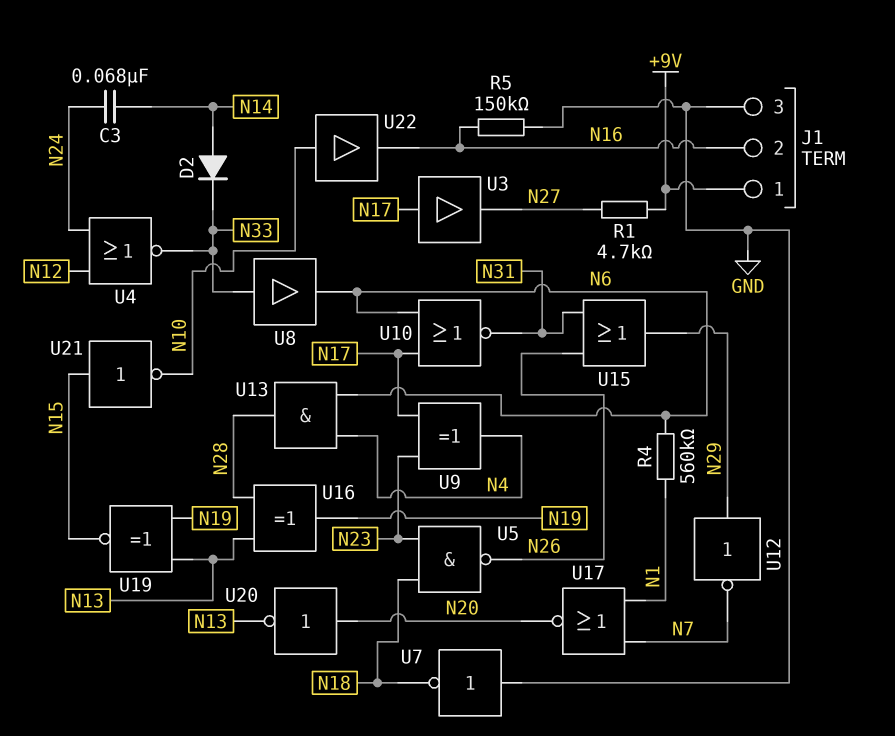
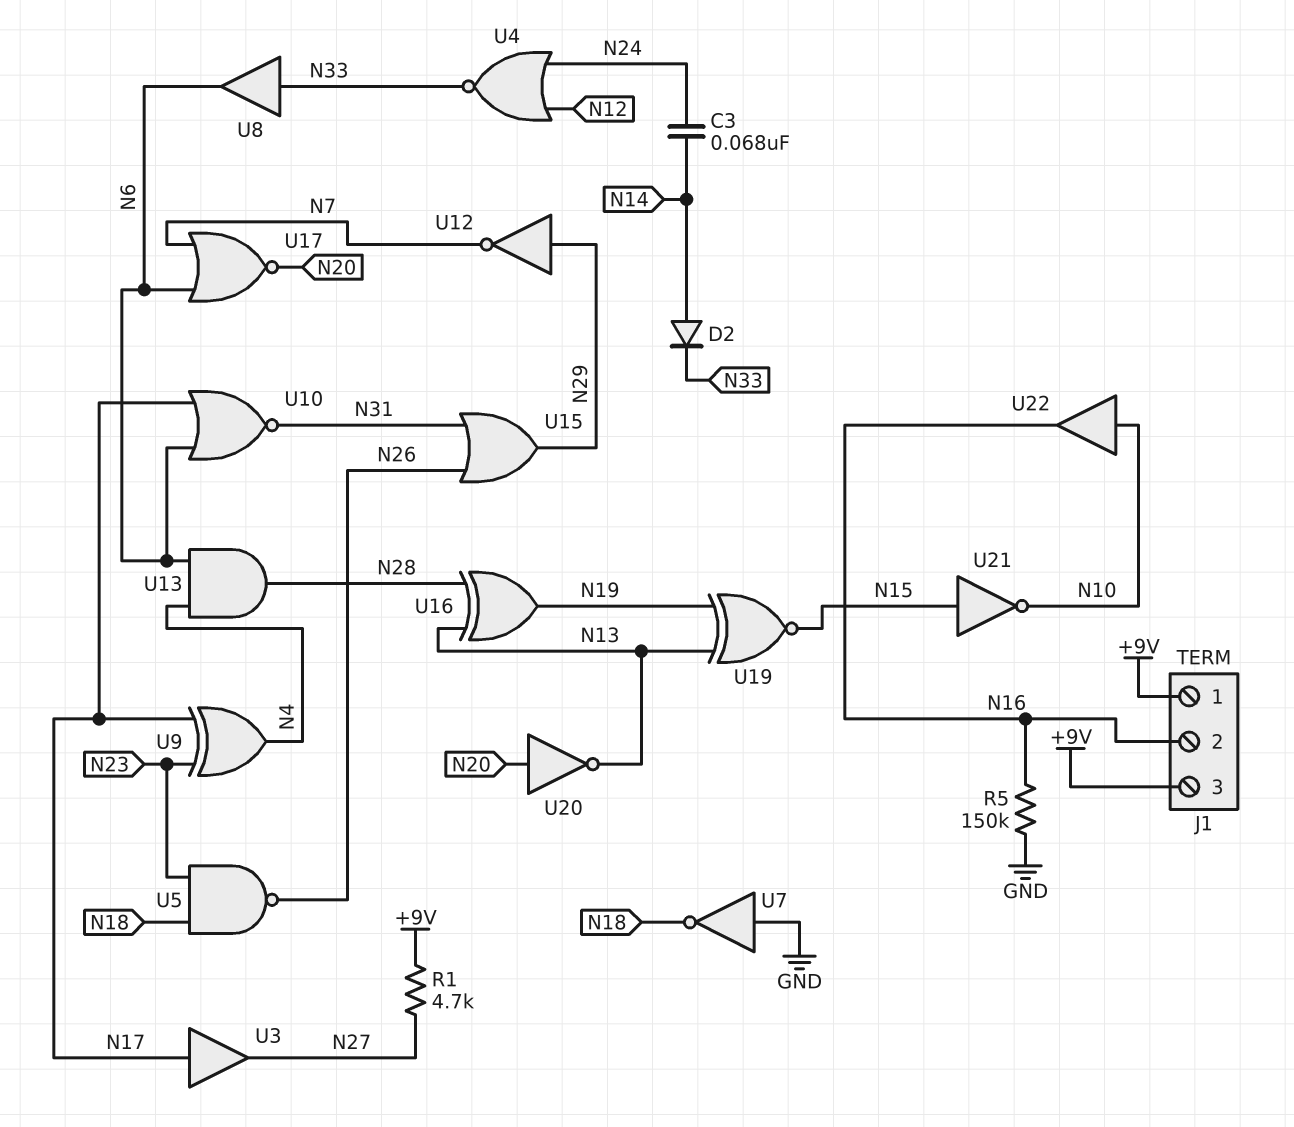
J1 pin 3: GND -> +9V
R4: 560k (N1, N6) -> none
U17: NOR (in N1, in N7, out N20) -> NOR (in N6, in N7, out N20)

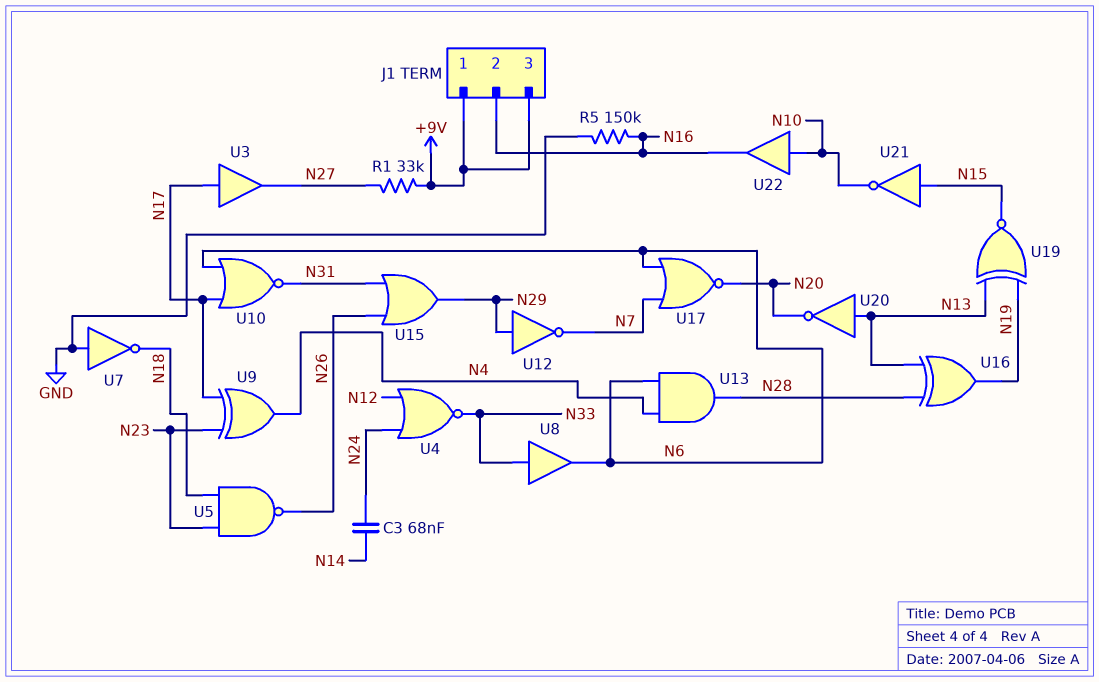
D2: diode (A N14, K N33) -> none
R1: 4.7k (+9V, N27) -> 33k (+9V, N27)
U20: NOT (in N20, out N13) -> NOT (in N13, out N20)

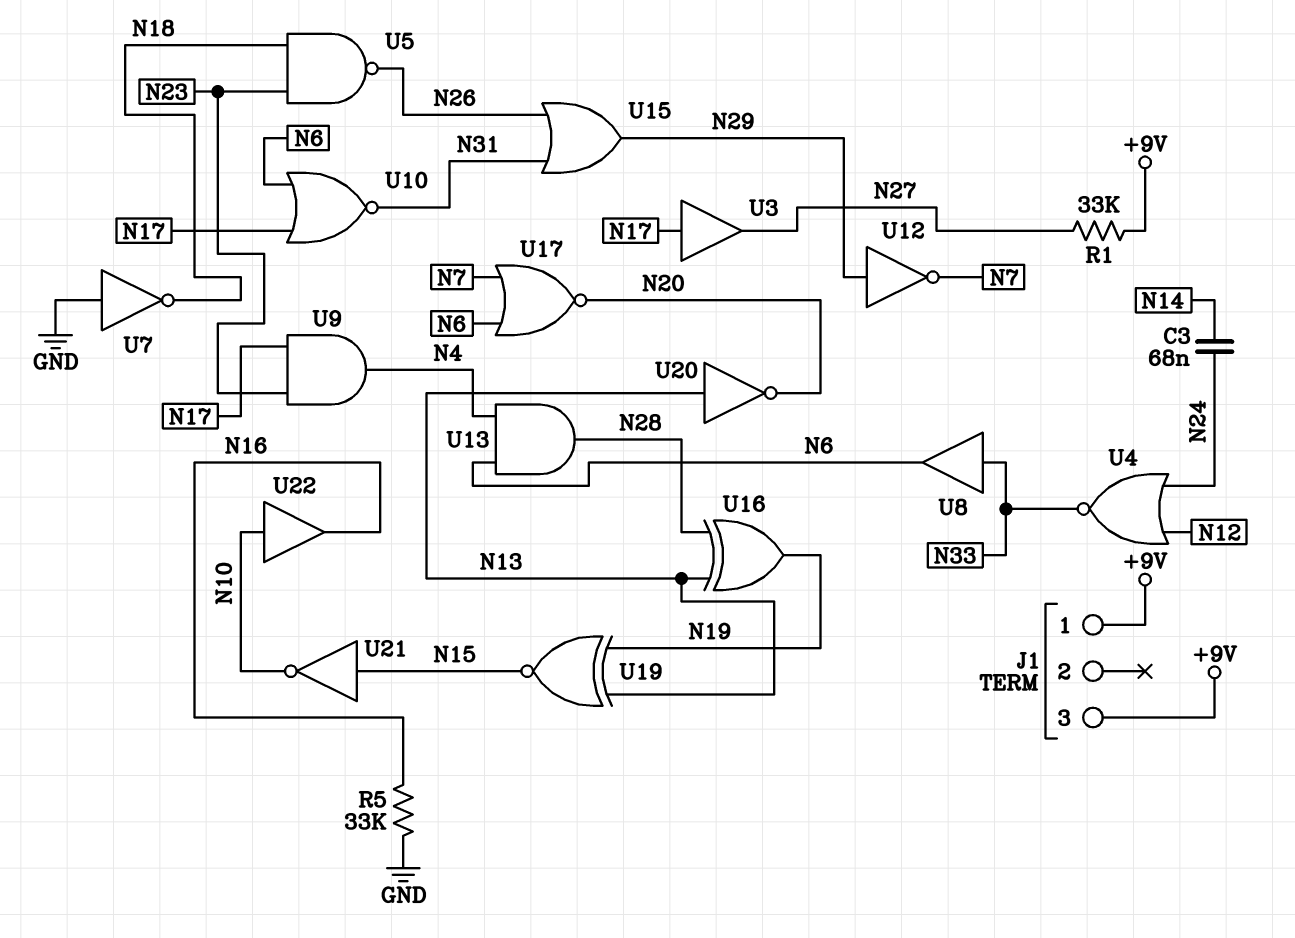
J1 pin 2: N16 -> none
R5: 150k (GND, N16) -> 33k (GND, N16)
U9: XOR (in N17, in N23, out N4) -> AND (in N17, in N23, out N4)

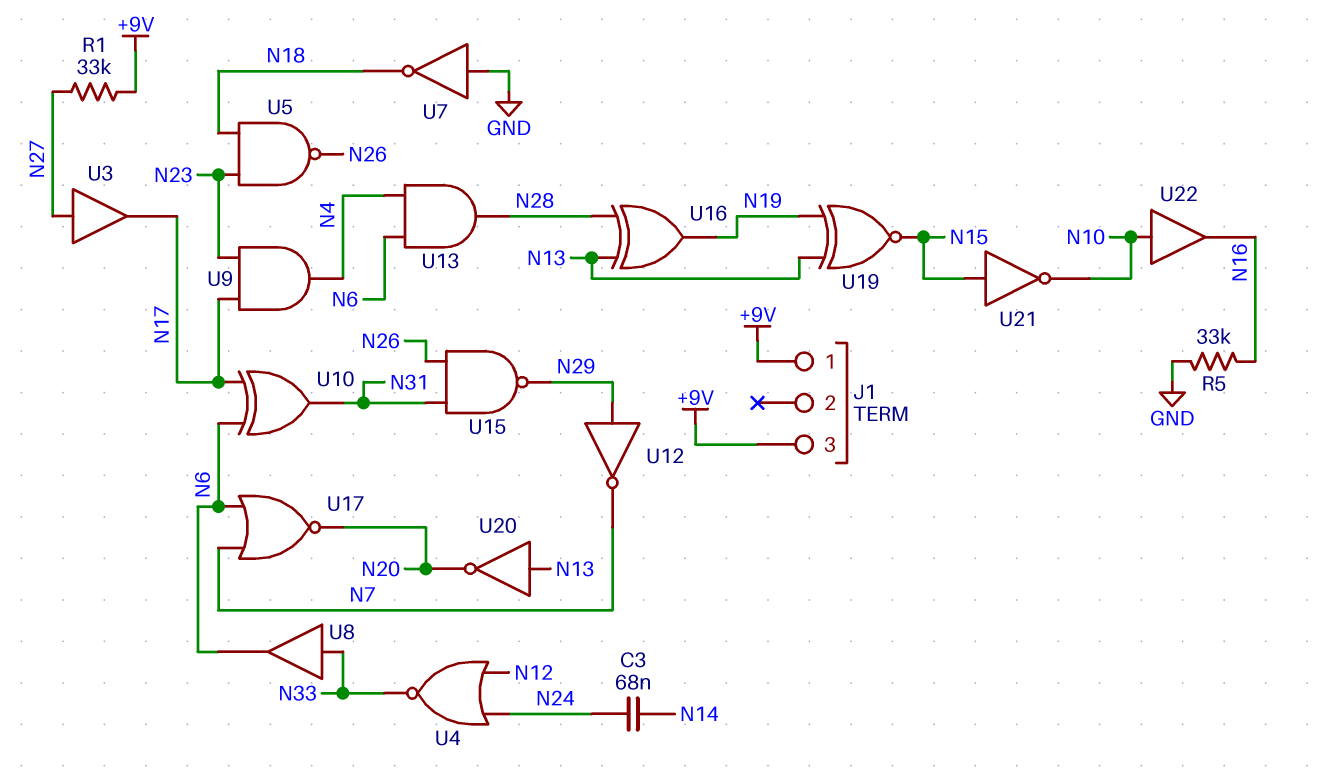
U3: buffer (in N17, out N27) -> buffer (in N27, out N17)
U10: NOR (in N6, in N17, out N31) -> XOR (in N6, in N17, out N31)
U15: OR (in N26, in N31, out N29) -> NAND (in N26, in N31, out N29)

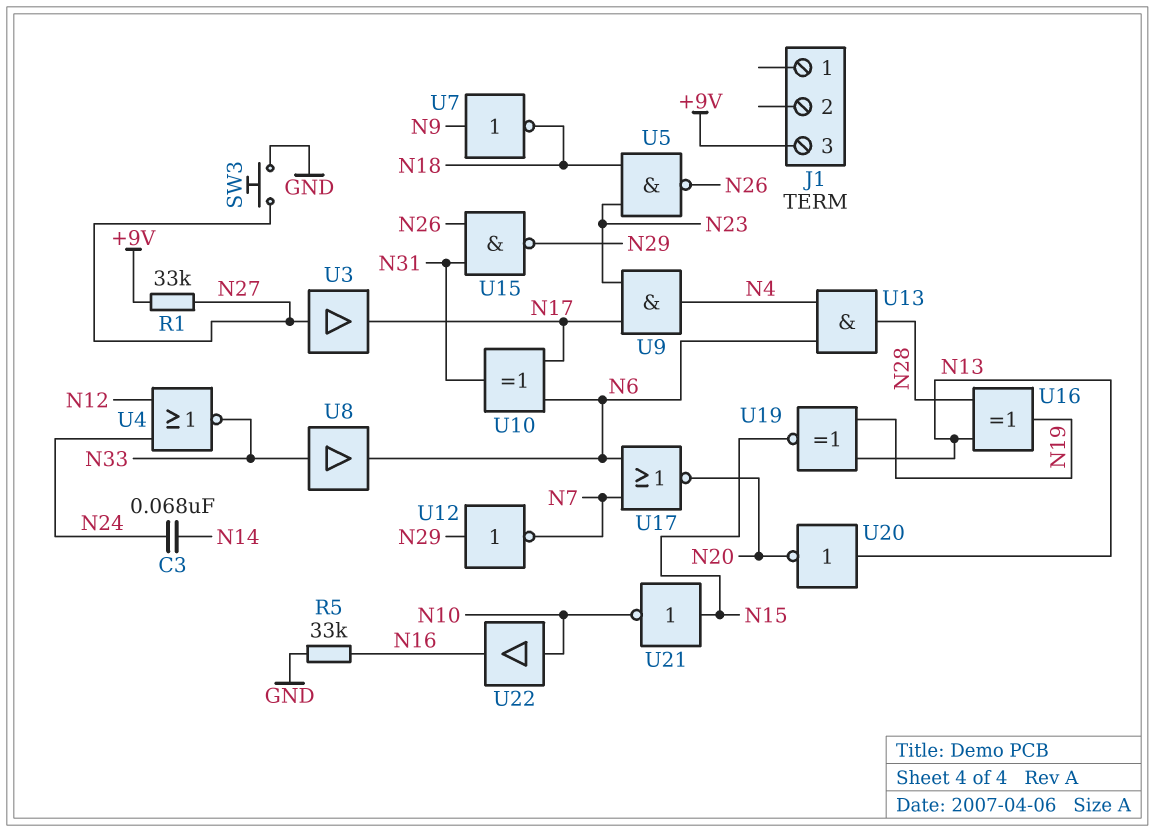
J1 pin 1: +9V -> none
SW3: none -> button (GND, N27)
U7: NOT (in GND, out N18) -> NOT (in N9, out N18)

